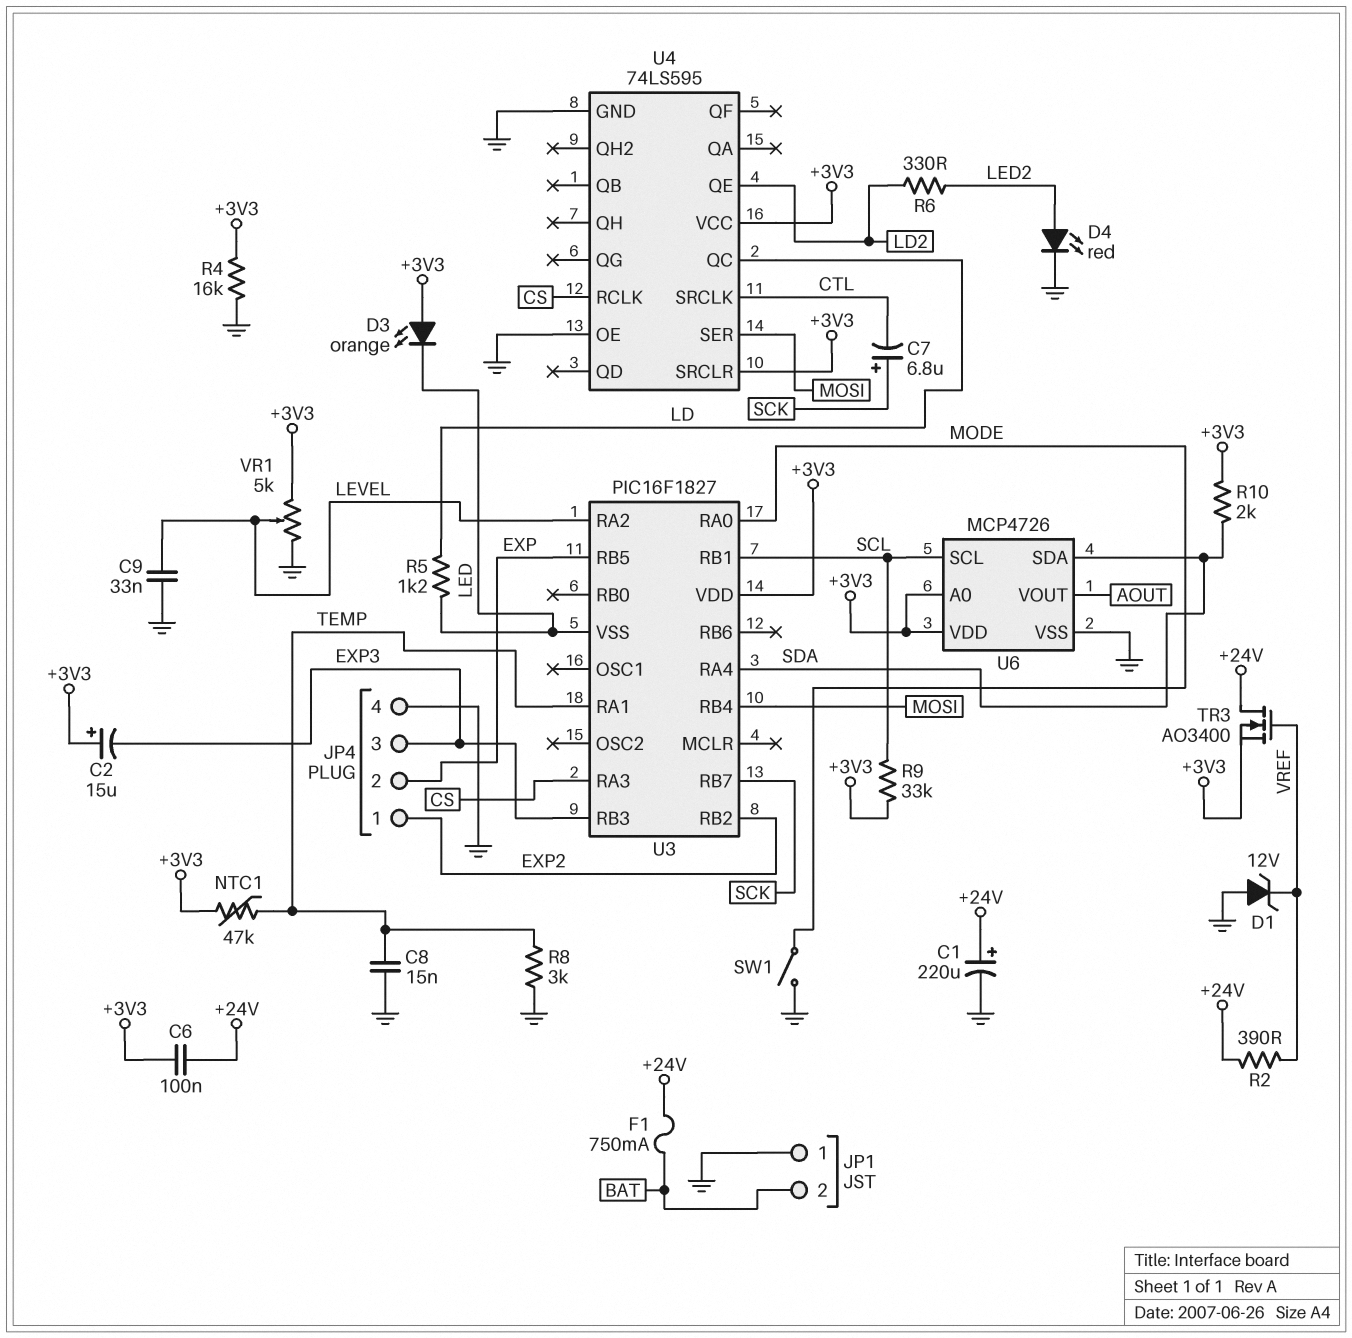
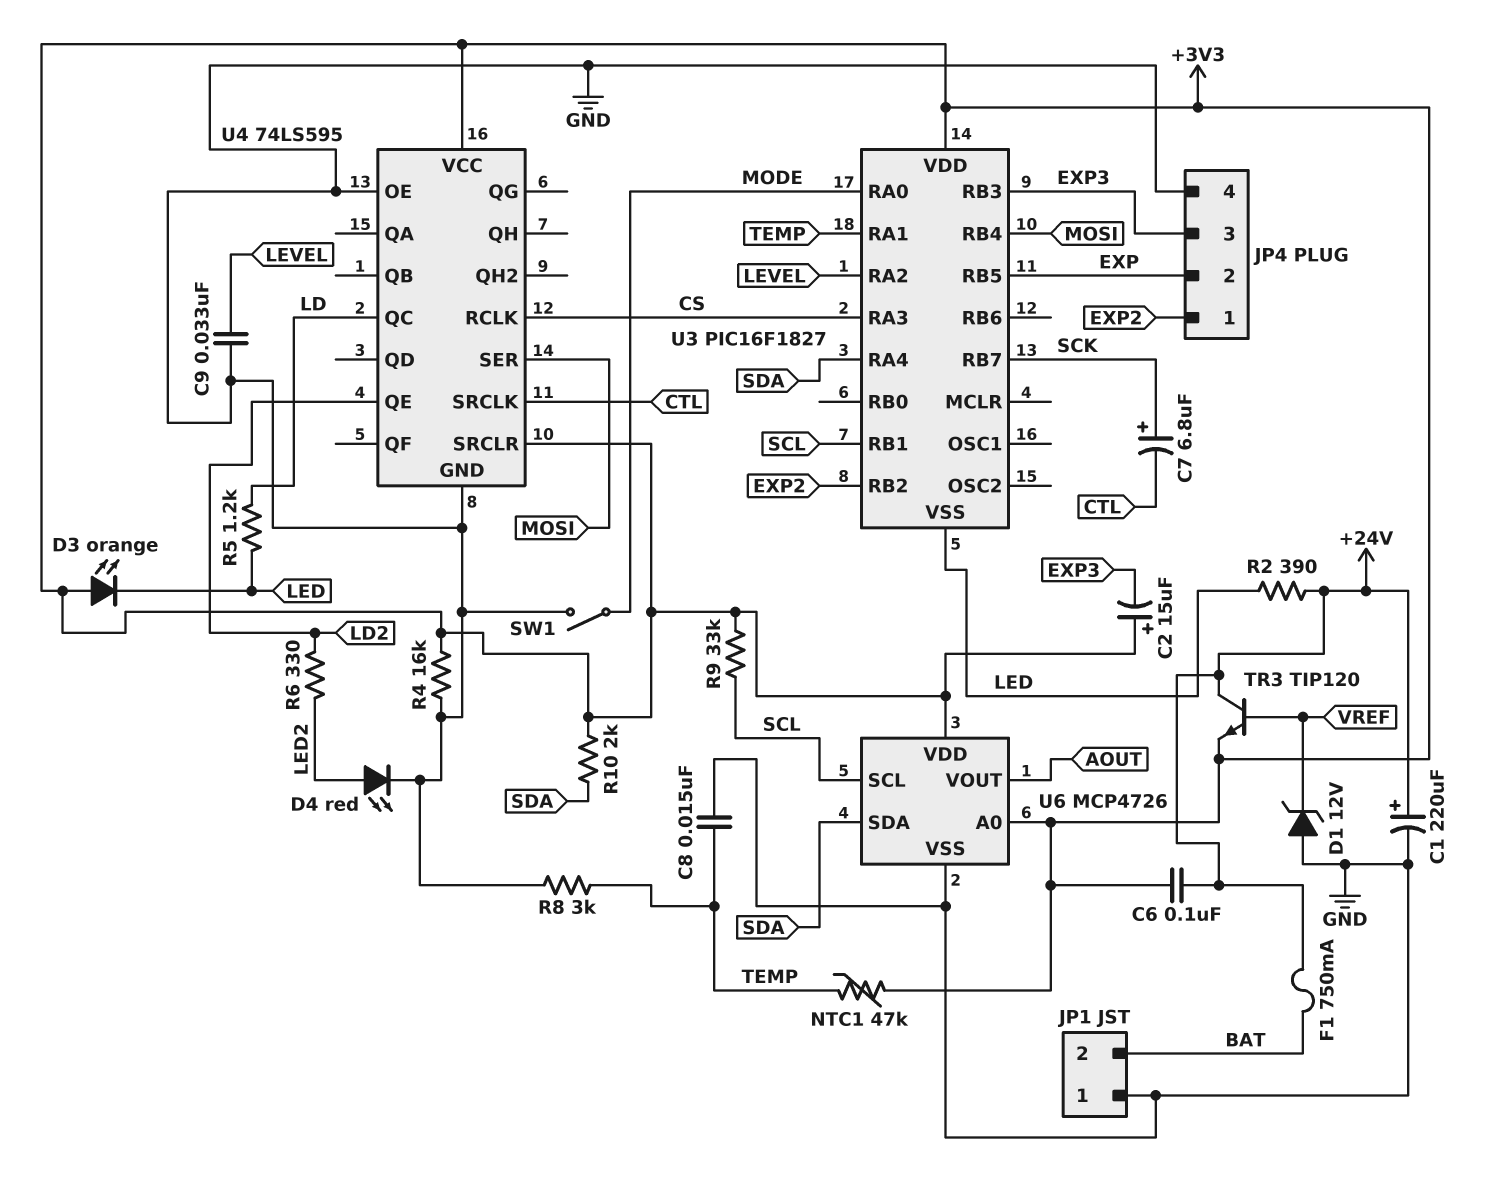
R2: 390 (+24V, VREF) -> 390 (+24V, LED)
TR3: NMOS AO3400 (G VREF, D +24V, S +3V3) -> NPN TIP120 (B VREF, C +24V, E +3V3)
VR1: 5k (+3V3, GND, wiper LEVEL) -> none

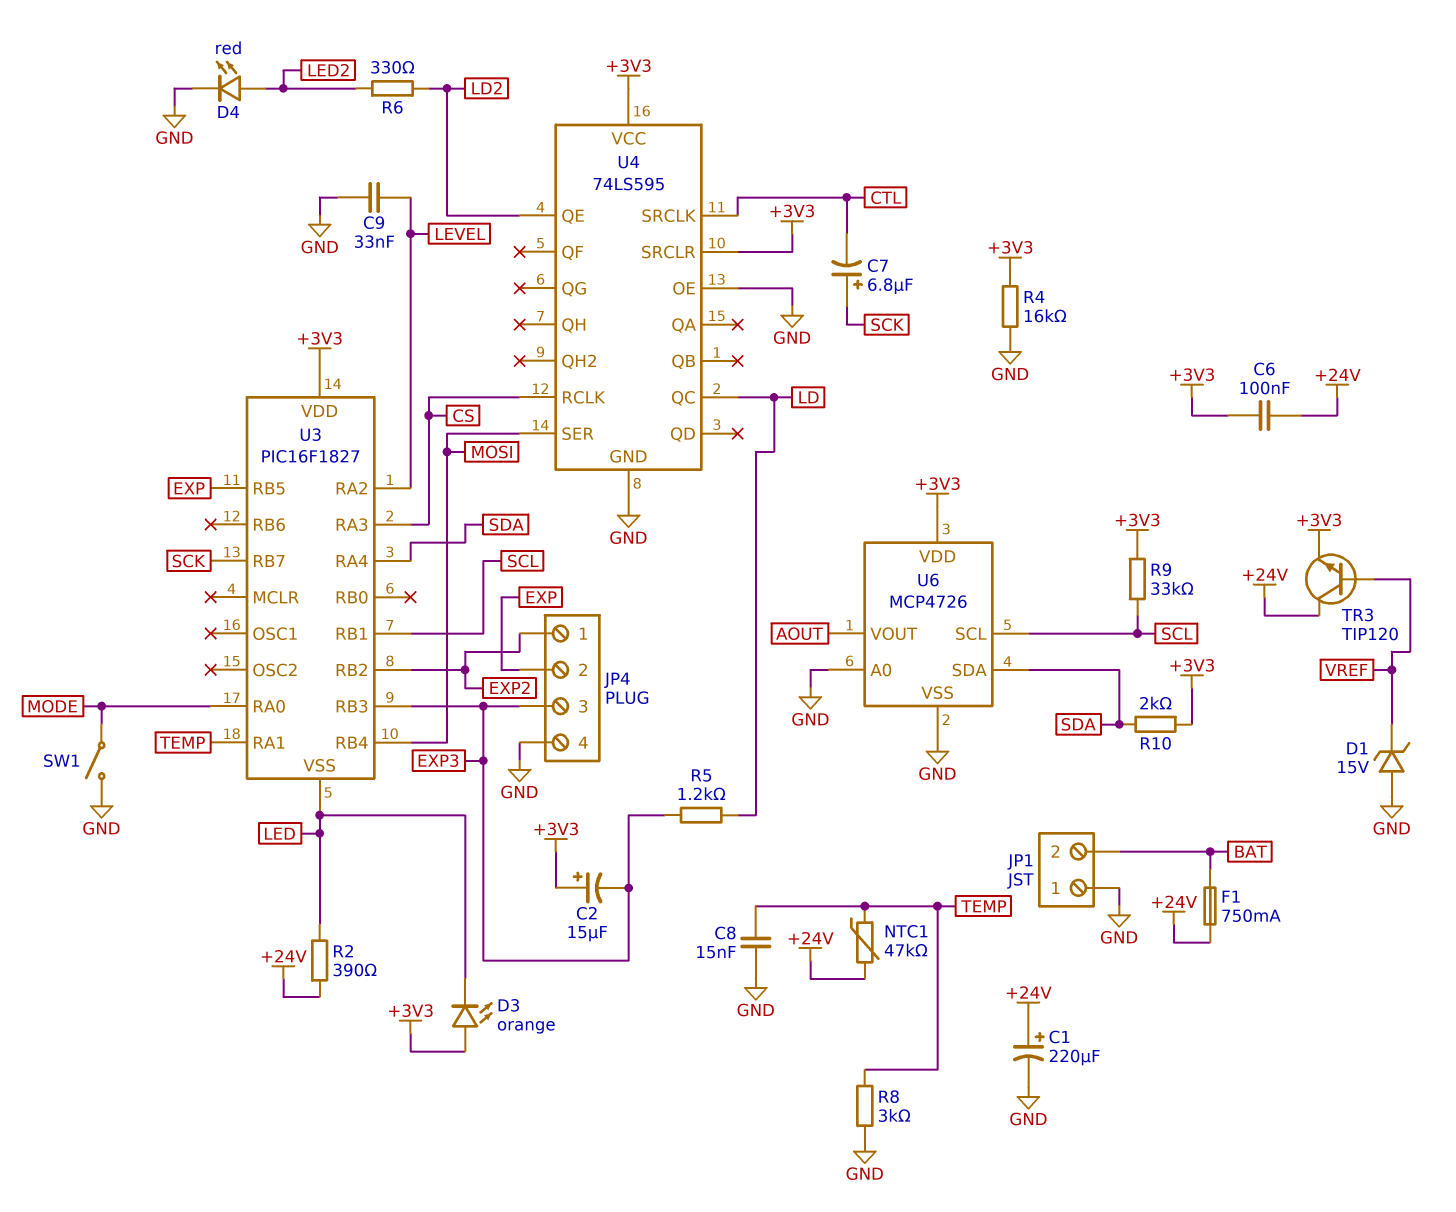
D1: zener 12V (A GND, K VREF) -> zener 15V (A GND, K VREF)
NTC1: 47k (+3V3, TEMP) -> 47k (+24V, TEMP)
R5: 1.2k (LD, LED) -> 1.2k (EXP3, LD)
U6 pin A0: +3V3 -> GND

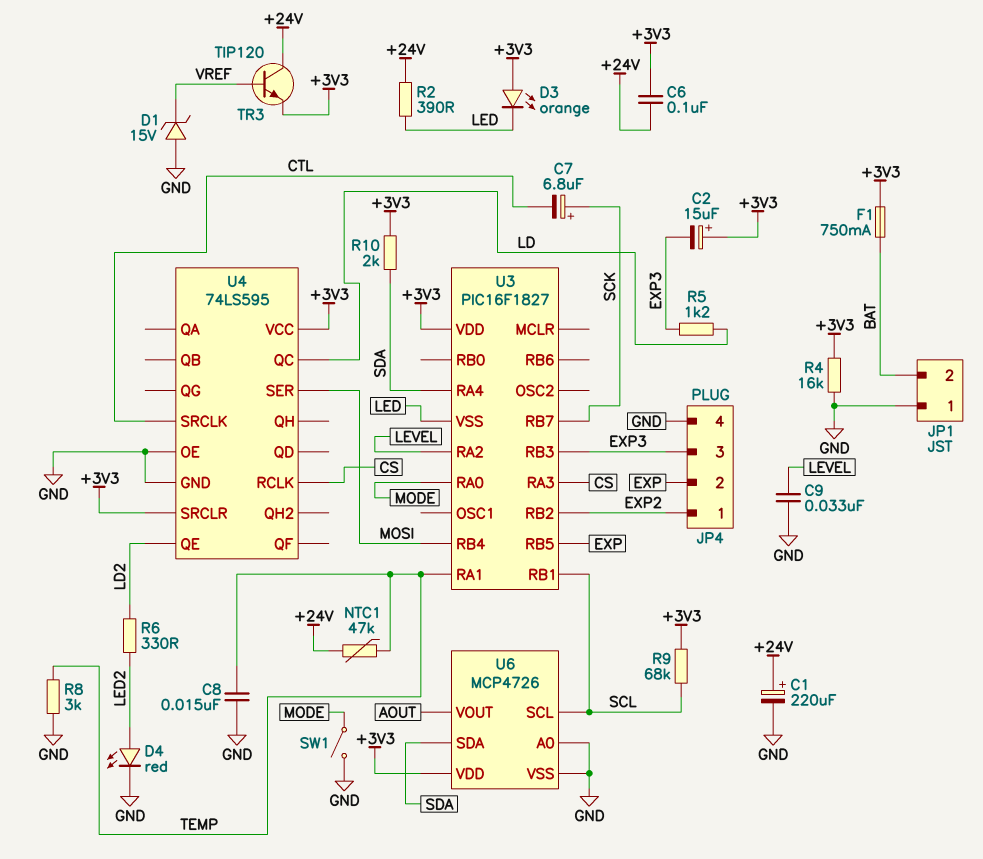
F1: 750mA (+24V, BAT) -> 750mA (+3V3, BAT)
R9: 33k (+3V3, SCL) -> 68k (+3V3, SCL)

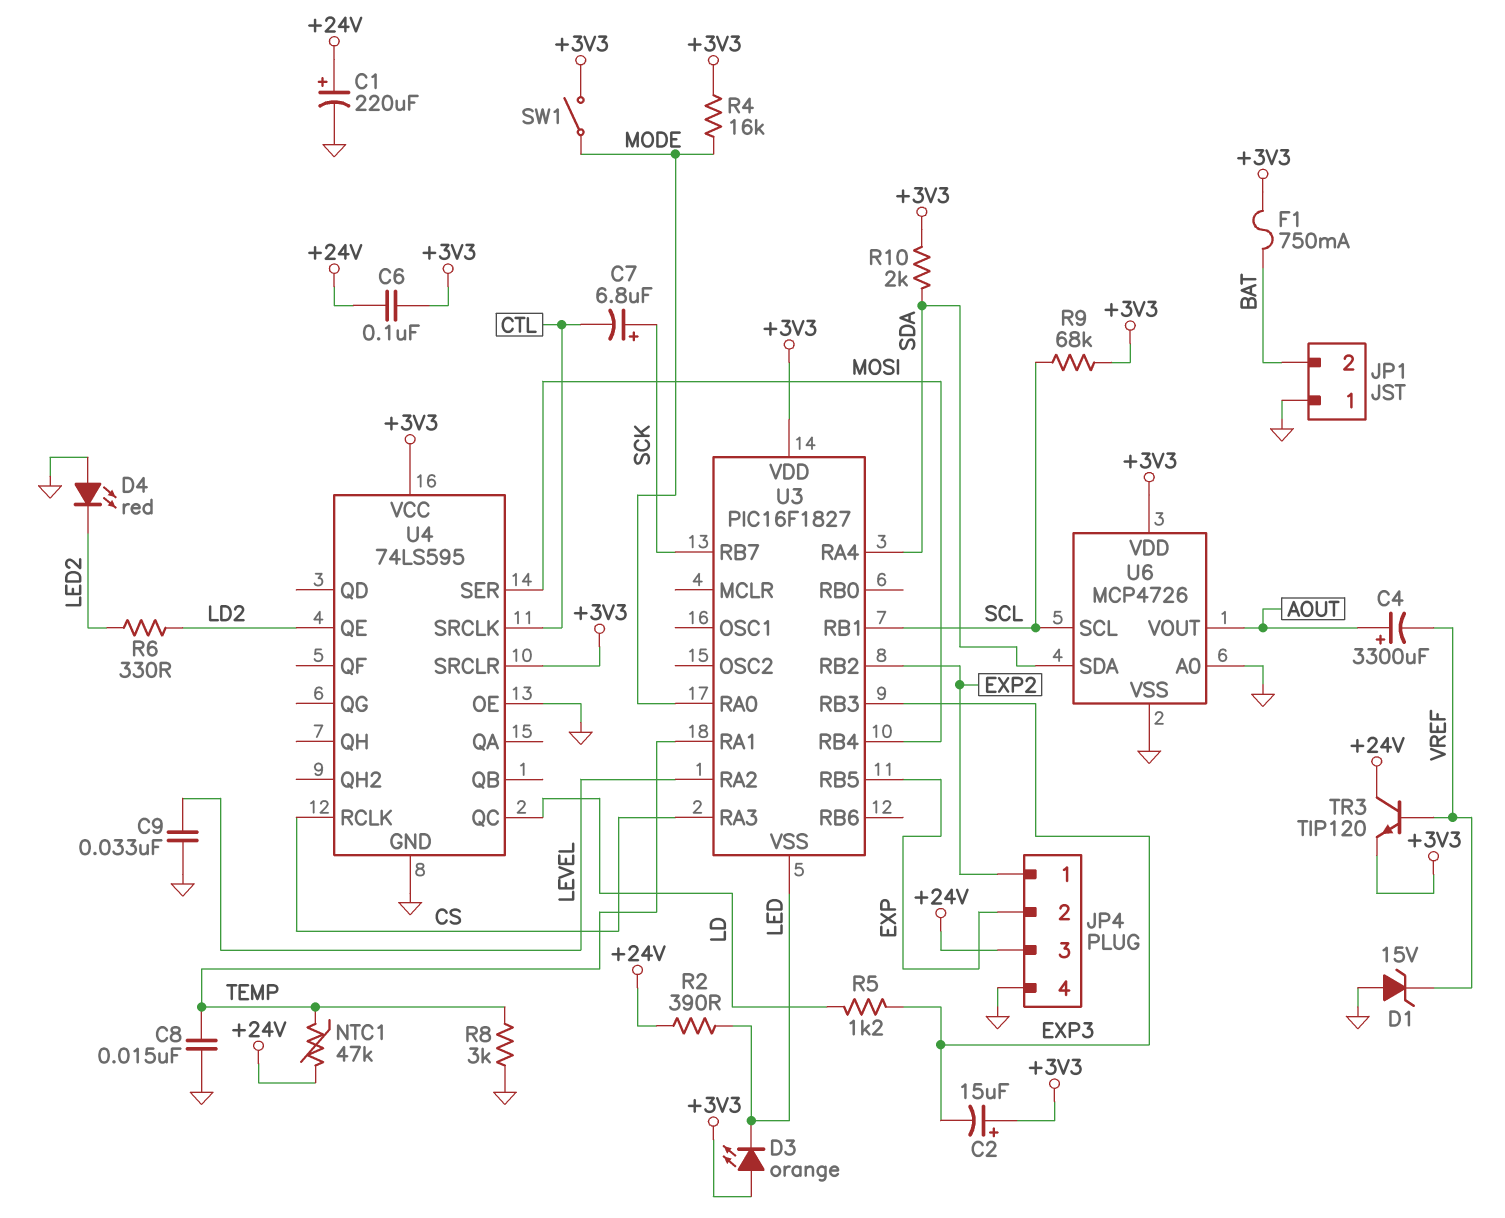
C4: none -> 3300uF (plus AOUT, minus VREF)
D4: LED red (A LED2, K GND) -> LED red (A GND, K LED2)
JP4 pin 3: EXP3 -> +24V
R4: 16k (+3V3, GND) -> 16k (+3V3, MODE)
SW1: switch (GND, MODE) -> switch (+3V3, MODE)

